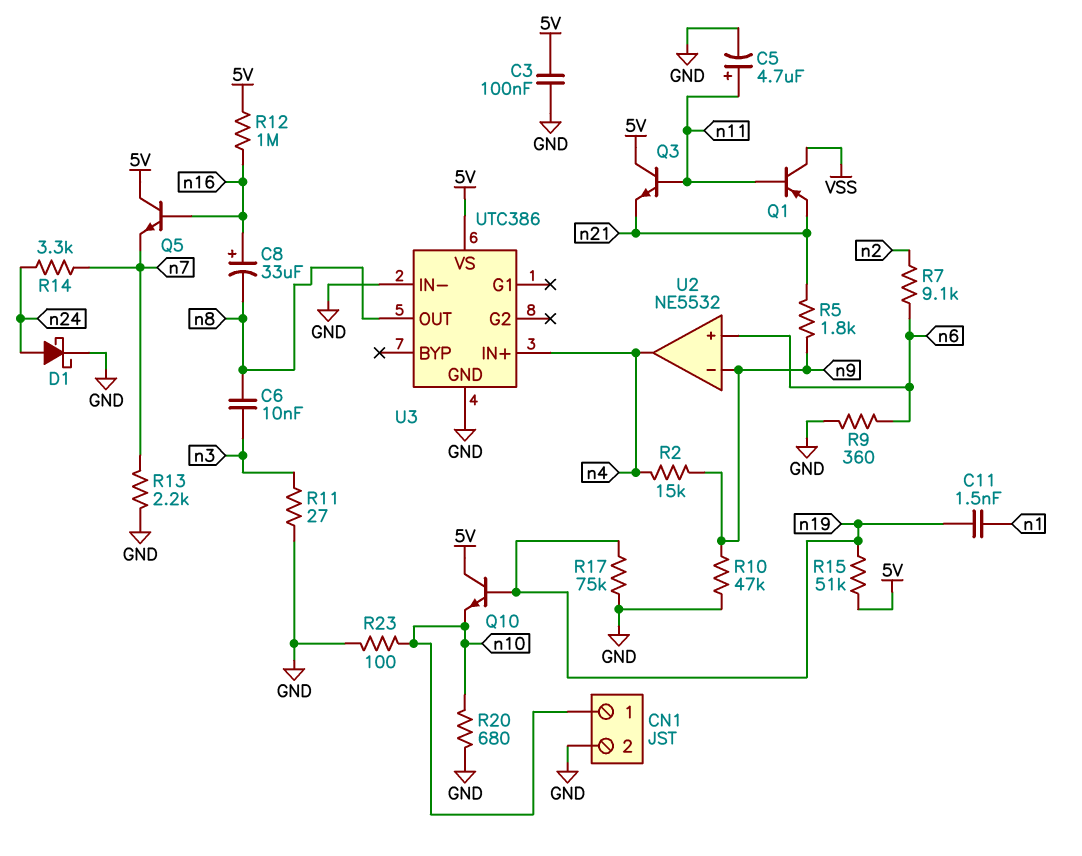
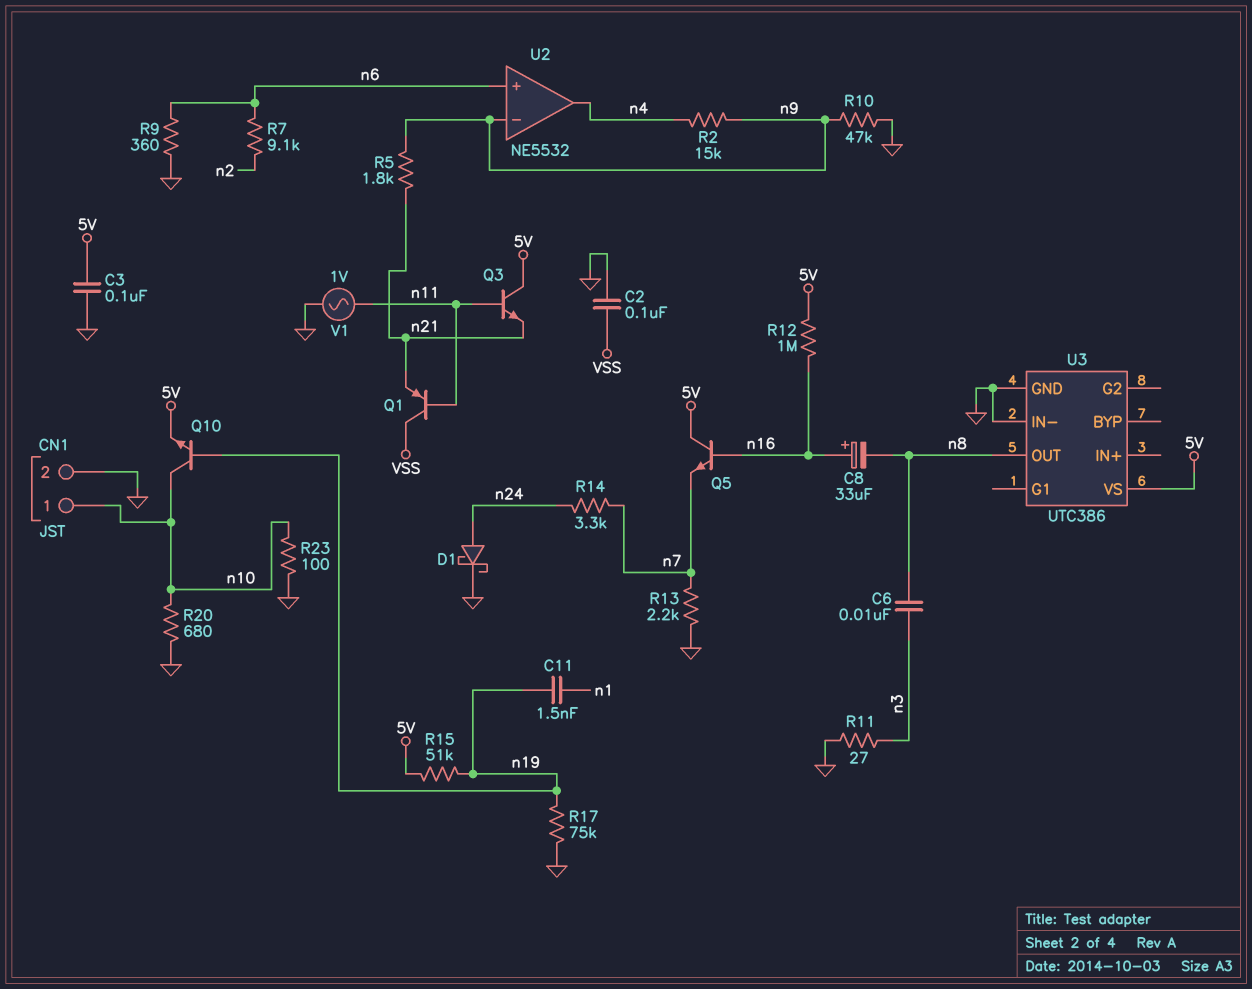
C2: none -> 100nF (GND, VSS)
C5: 4.7uF (plus n11, minus GND) -> none
Q10: NPN (B n19, C 5V, E n10) -> NPN (B n19, C n10, E 5V)
U3 pin IN+: n4 -> none
V1: none -> AC 1V (GND, n11)

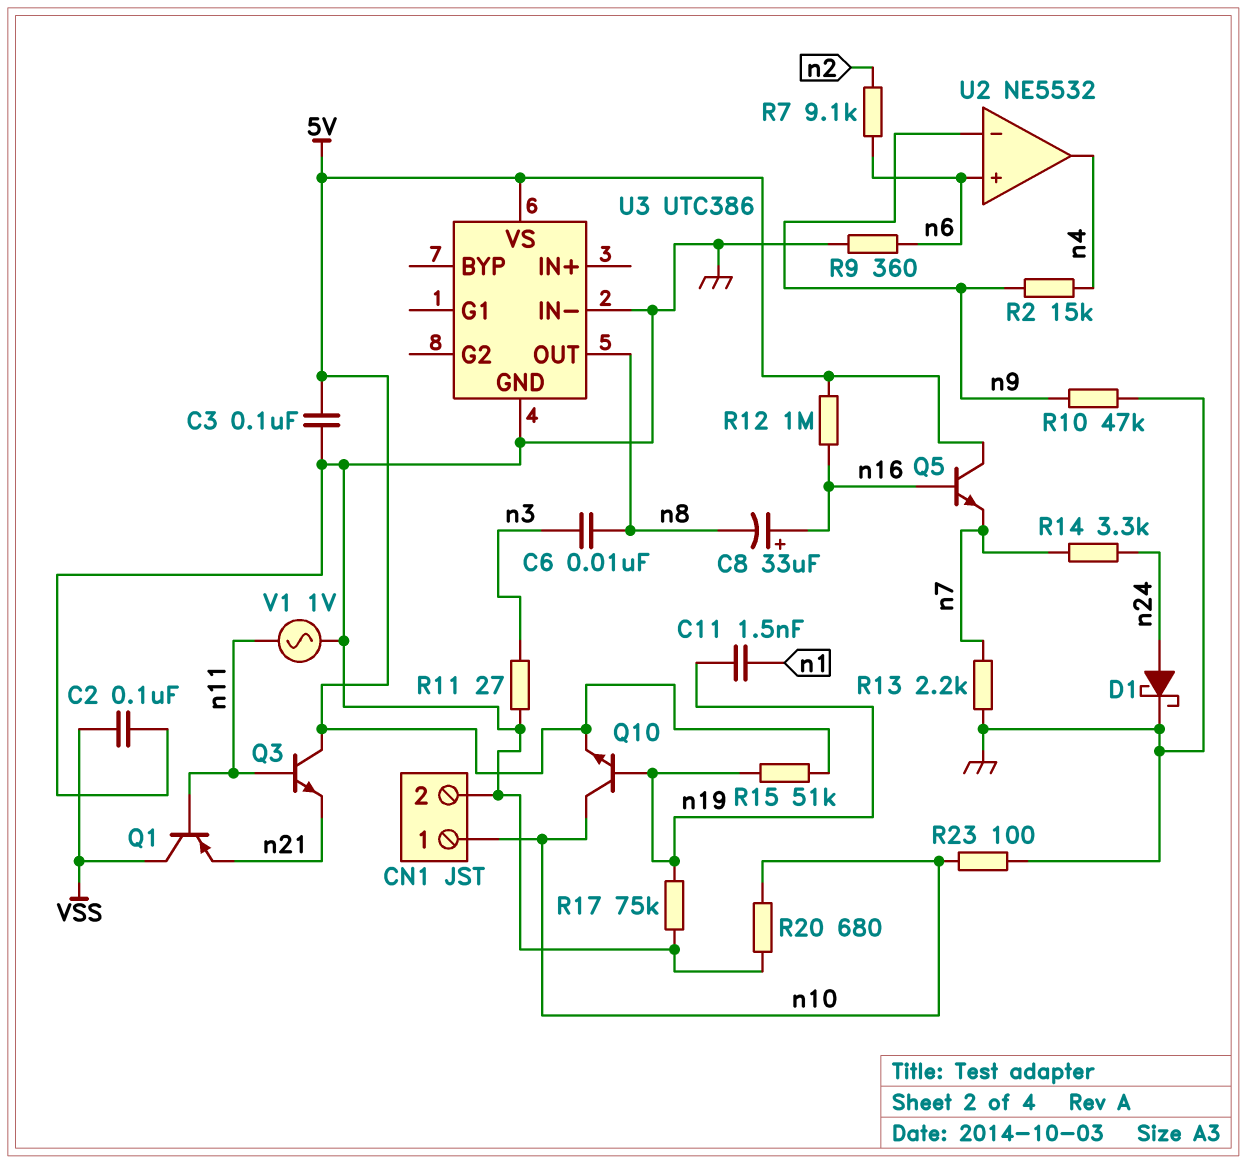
R5: 1.8k (n9, n21) -> none

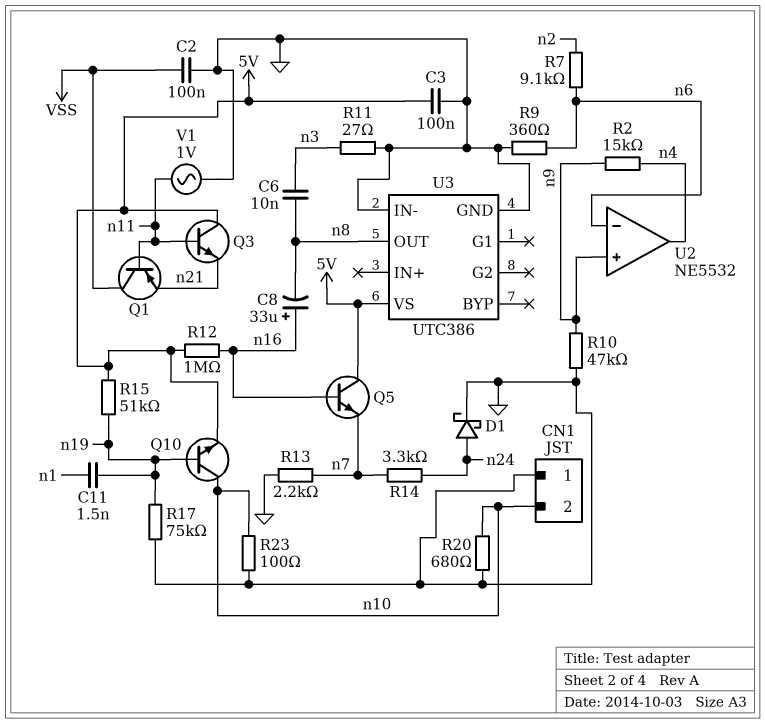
CN1 pin 1: n10 -> GND
CN1 pin 2: GND -> n10
U2 pin in+: n6 -> n9
U2 pin in-: n9 -> n6

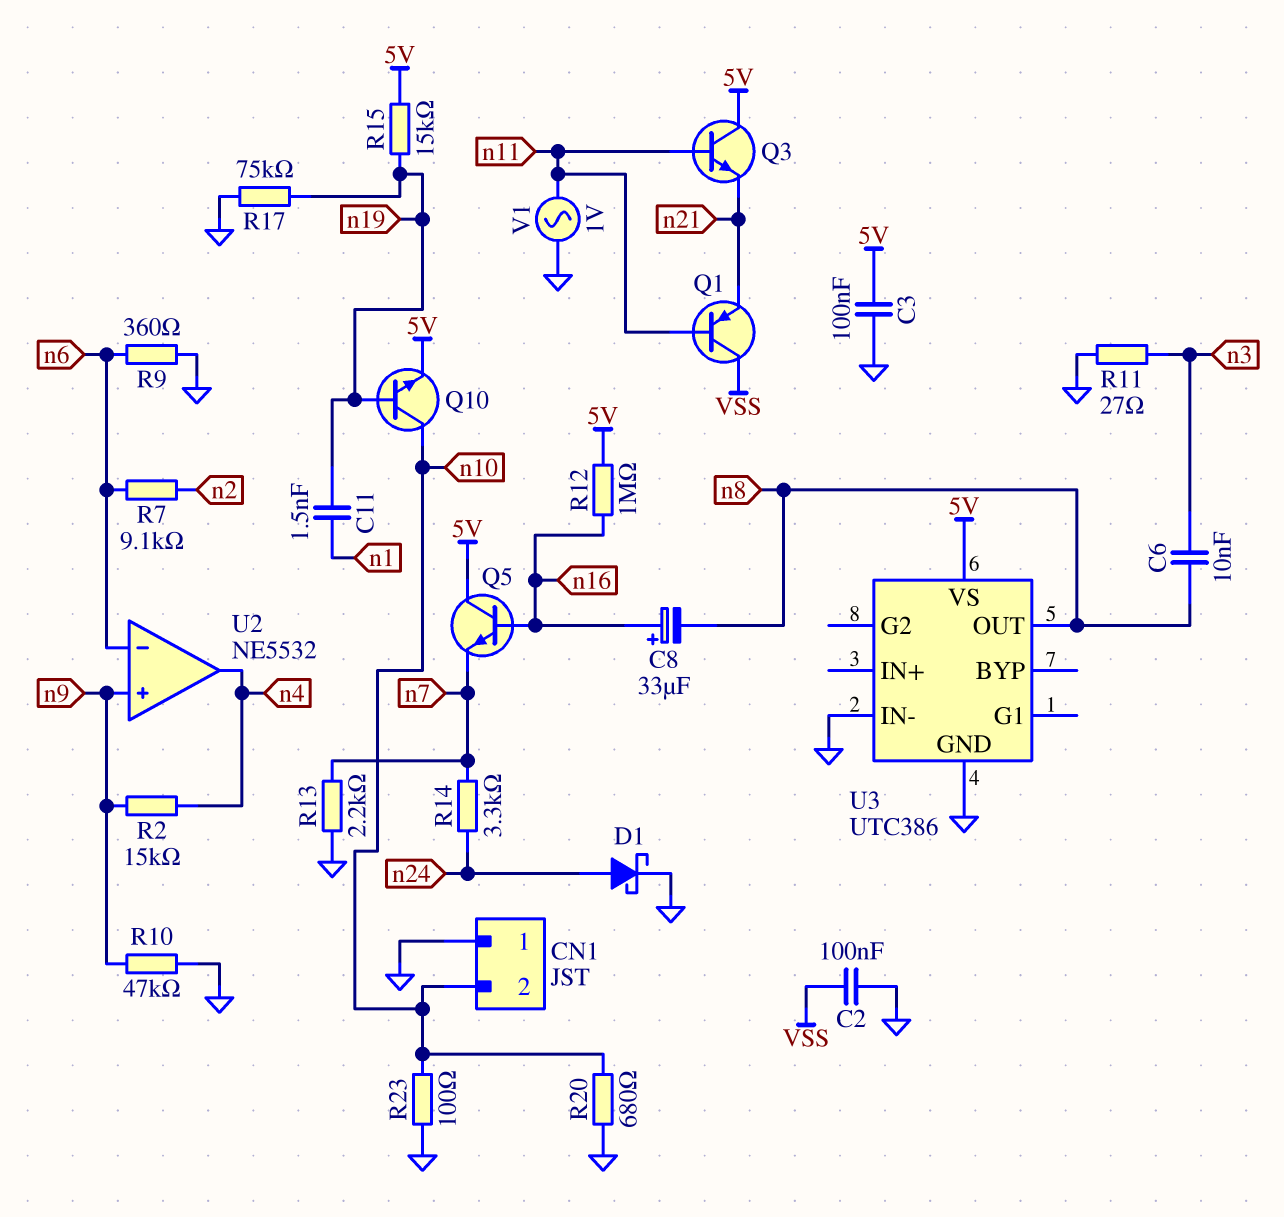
R15: 51k (5V, n19) -> 15k (5V, n19)

